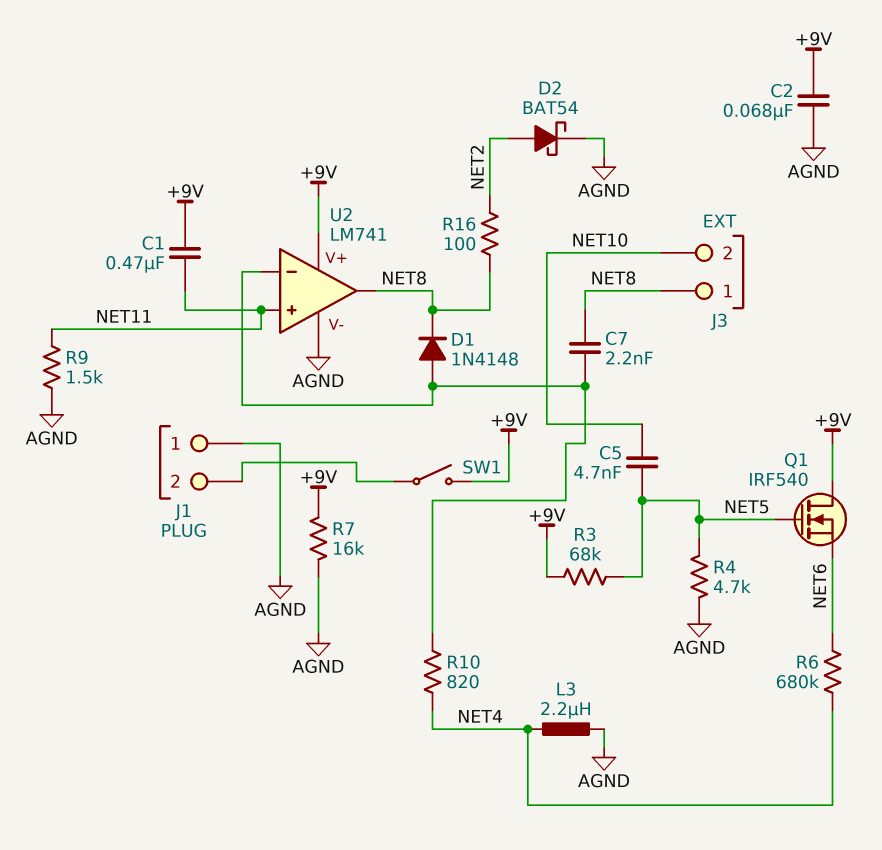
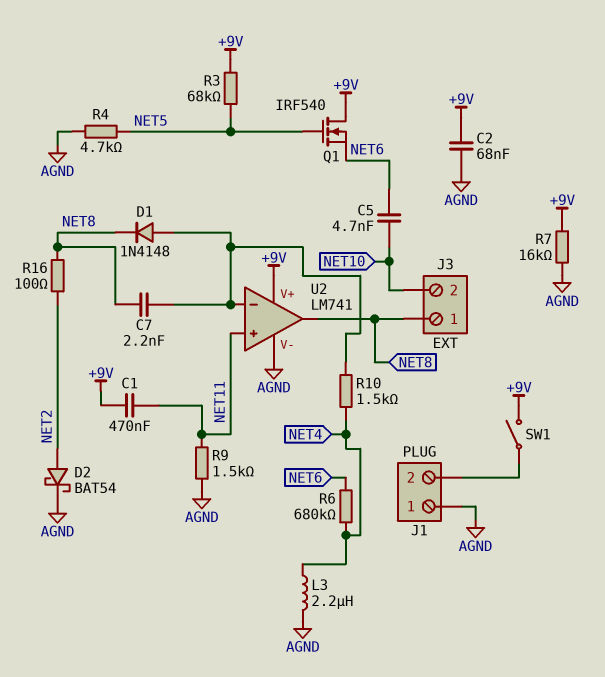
C5: 4.7nF (NET5, NET10) -> 4.7nF (NET6, NET10)
R10: 820 (NET4, U2/in-) -> 1.5k (NET4, U2/in-)

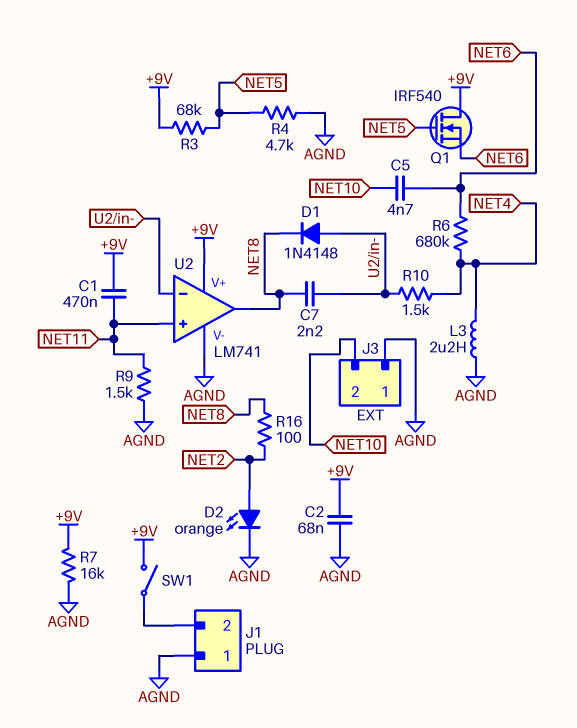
D2: schottky BAT54 (A NET2, K AGND) -> LED orange (A NET2, K AGND)
J3 pin 1: NET8 -> AGND

